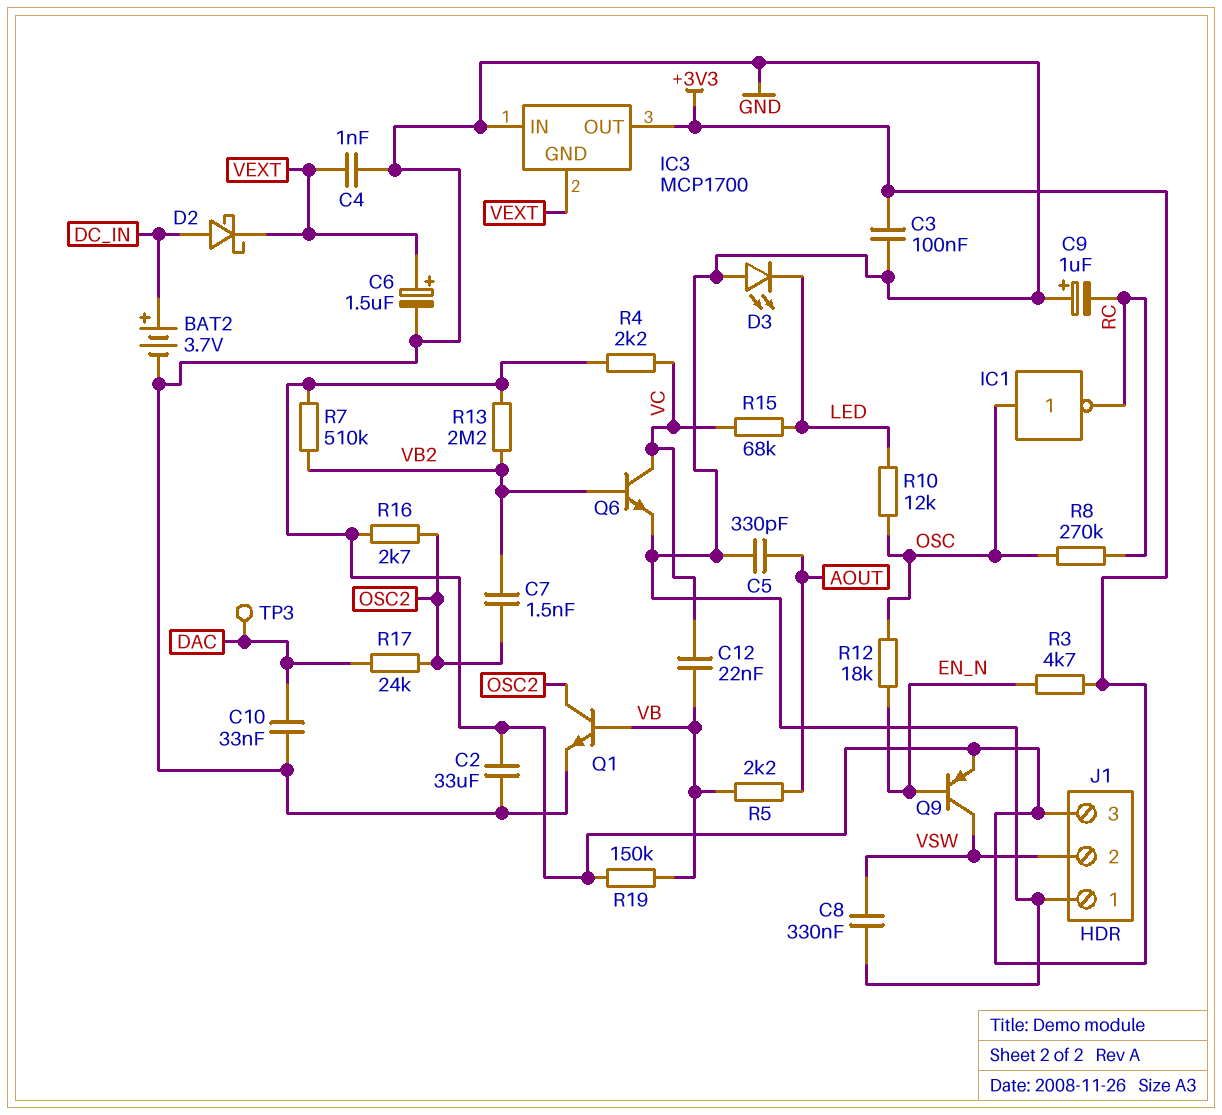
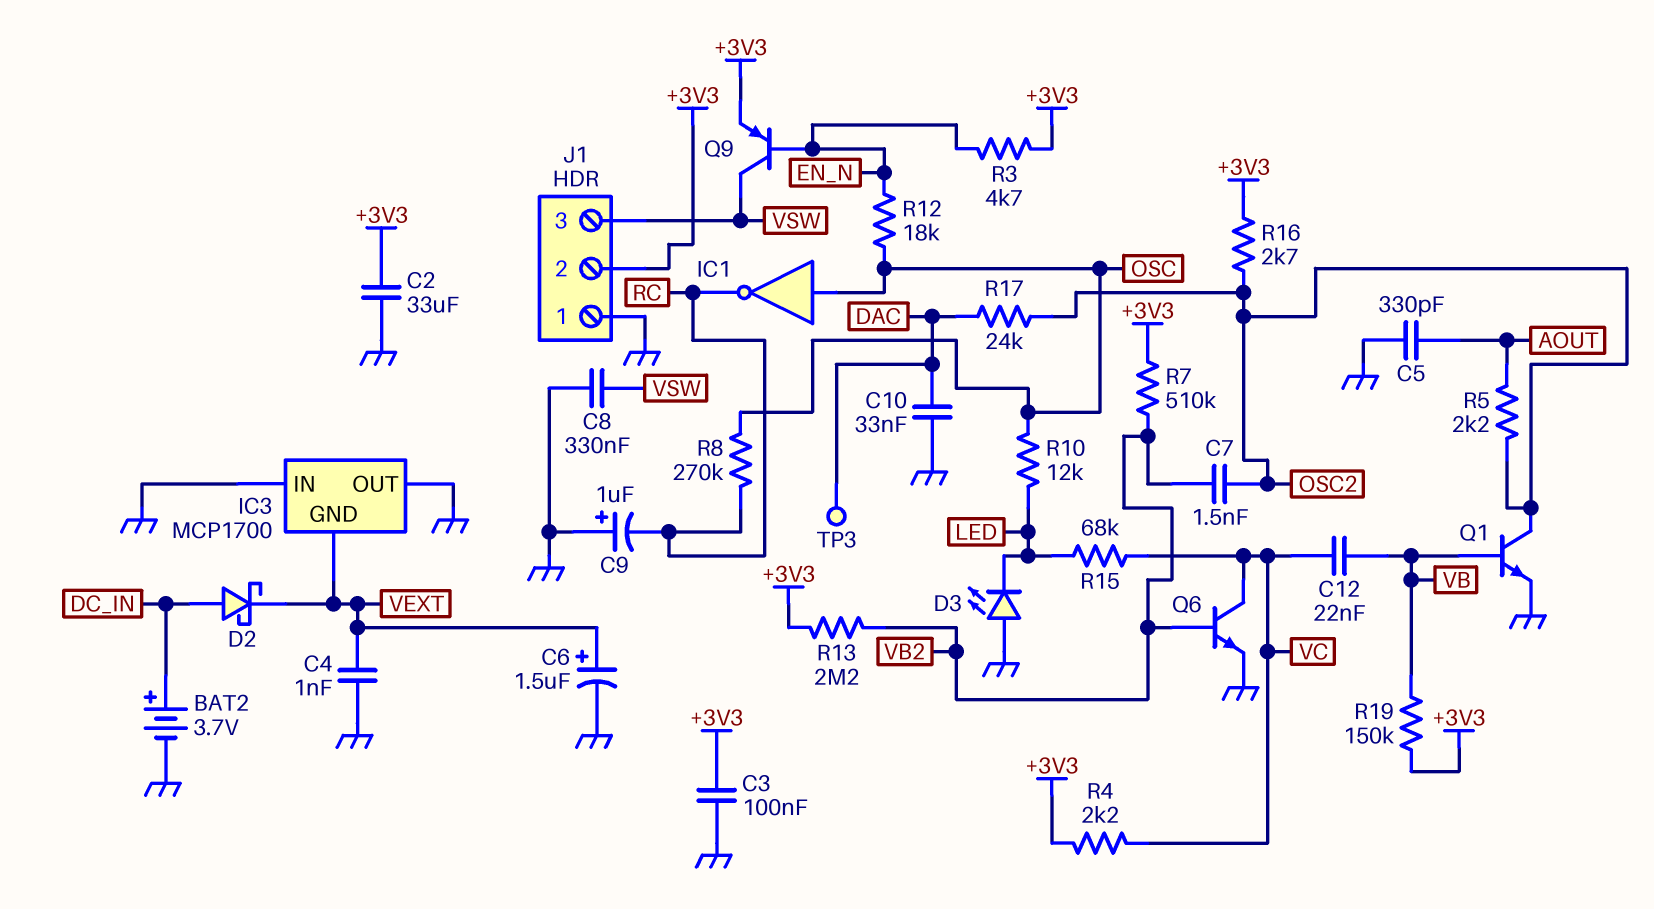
IC3 pin OUT: +3V3 -> GND
J1 pin 2: VSW -> +3V3
J1 pin 3: +3V3 -> VSW
R5: 2.2k (AOUT, VB) -> 2.2k (AOUT, OSC2)

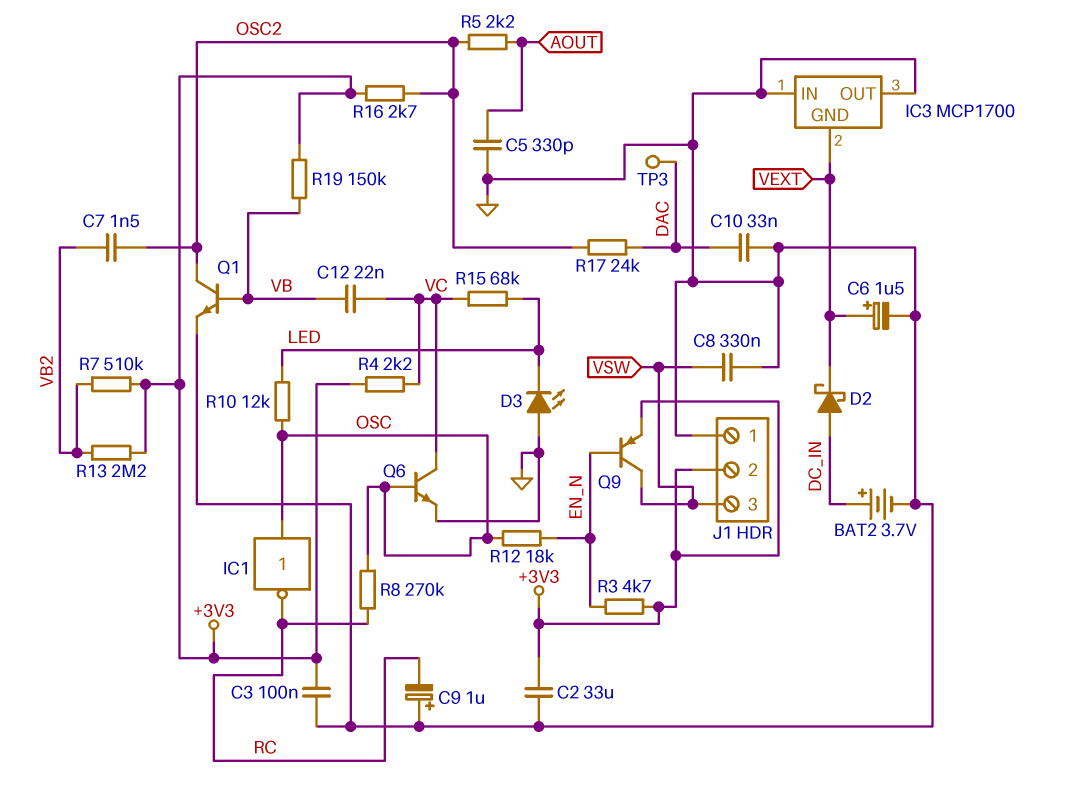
C4: 1nF (GND, VEXT) -> none
Q6: NPN (B VB2, C VC, E GND) -> NPN (B OSC, C VC, E GND)

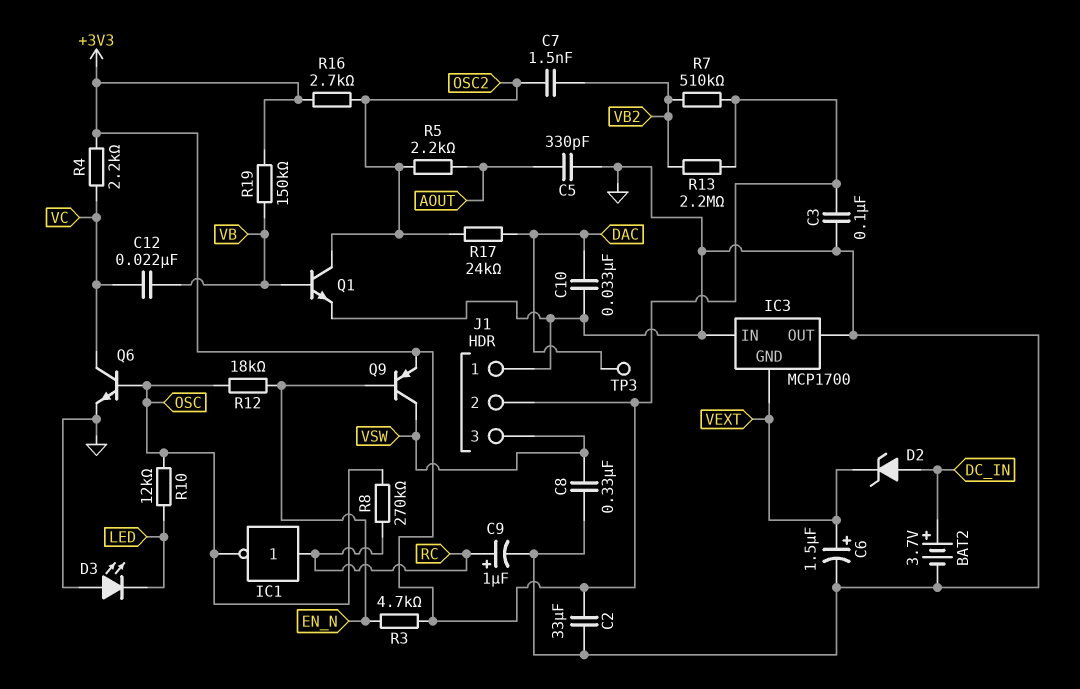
C9: 1uF (plus GND, minus RC) -> 1uF (plus RC, minus GND)
D2: schottky (A DC_IN, K VEXT) -> zener (A DC_IN, K VEXT)
IC1: NOT (in OSC, out RC) -> NOT (in RC, out OSC)
R15: 68k (LED, VC) -> none

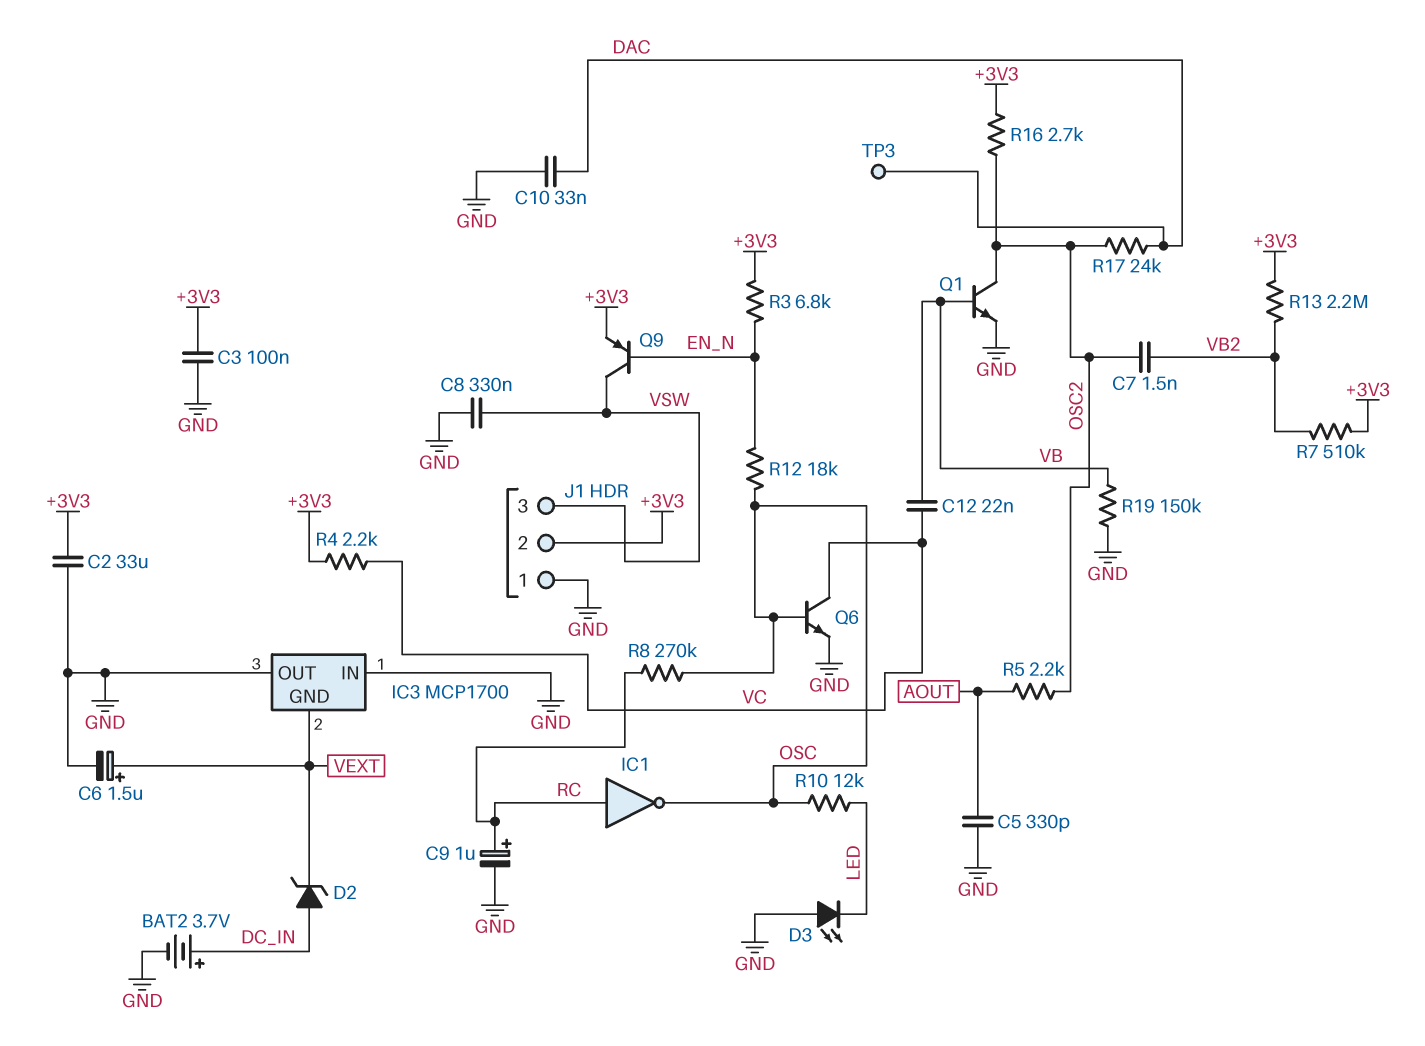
R3: 4.7k (+3V3, EN_N) -> 6.8k (+3V3, EN_N)
R19: 150k (+3V3, VB) -> 150k (GND, VB)

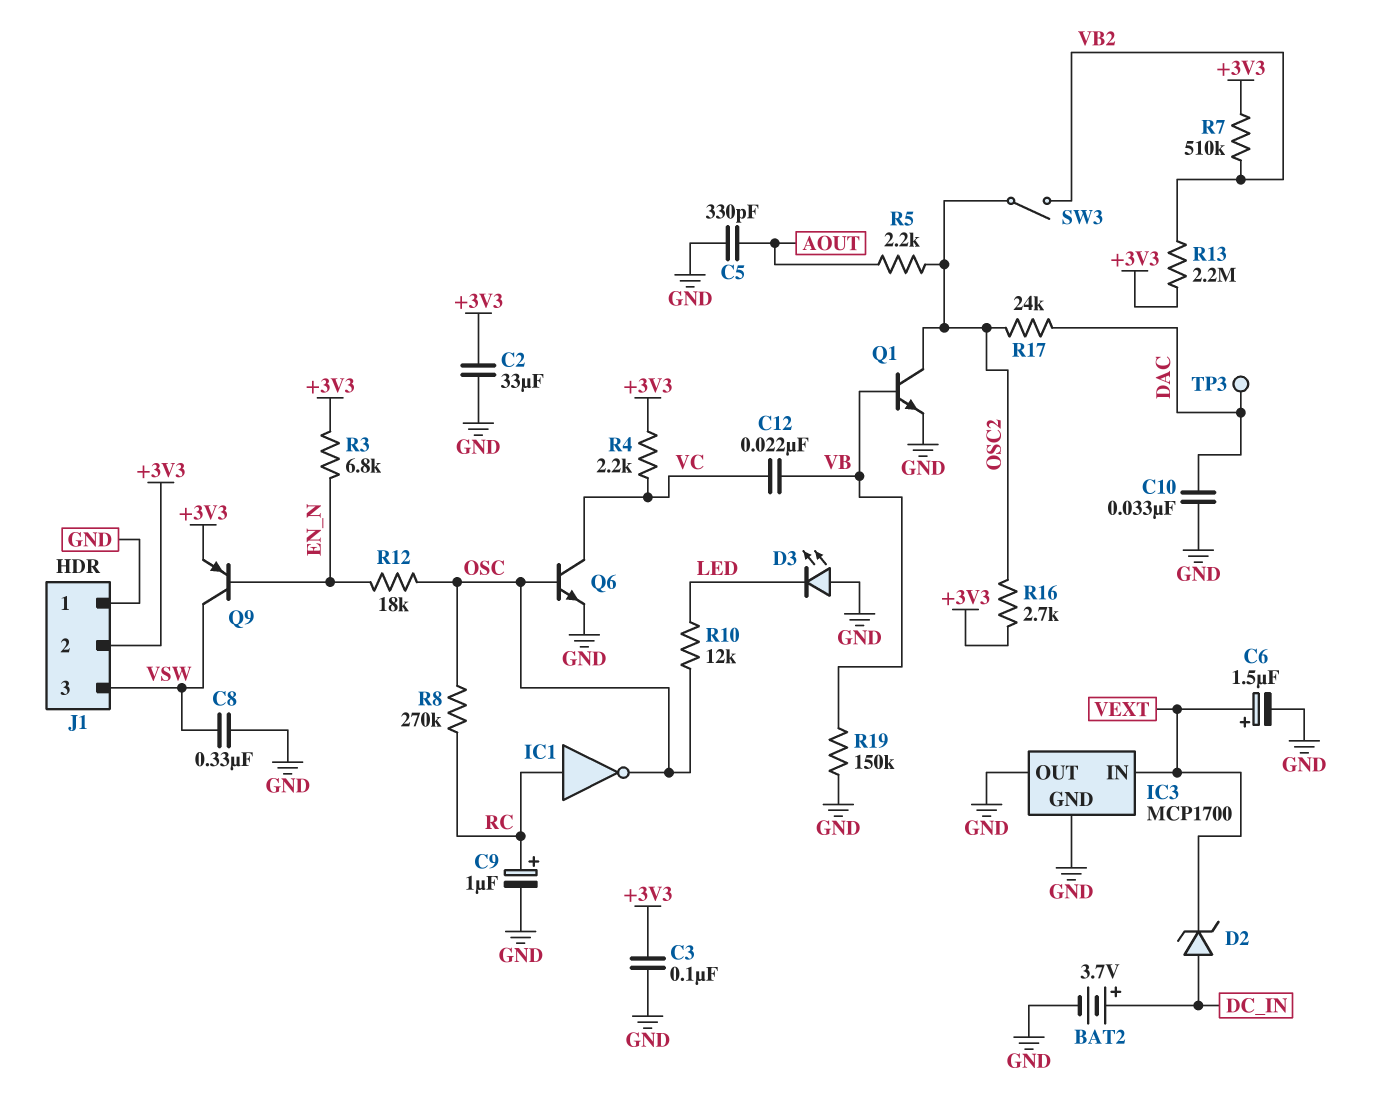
C7: 1.5nF (OSC2, VB2) -> none
IC3 pin GND: VEXT -> GND
IC3 pin IN: GND -> VEXT
SW3: none -> switch (OSC2, VB2)

